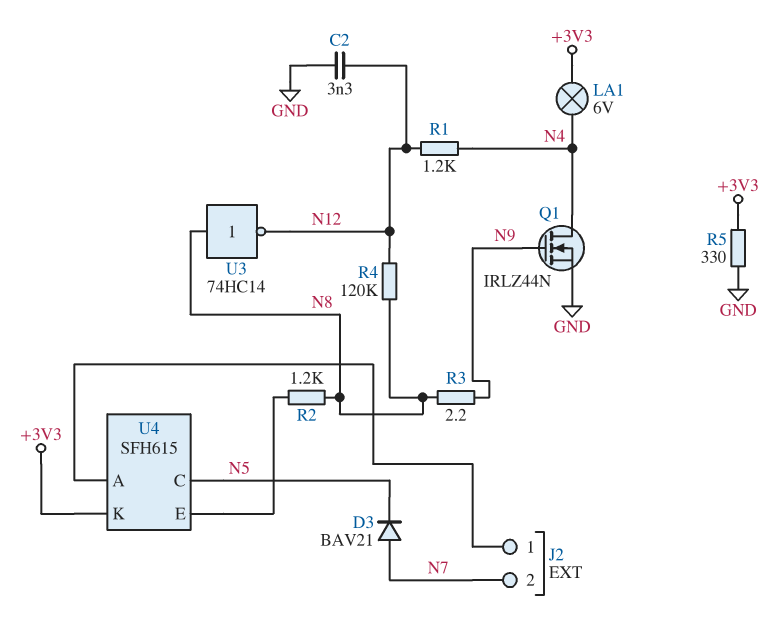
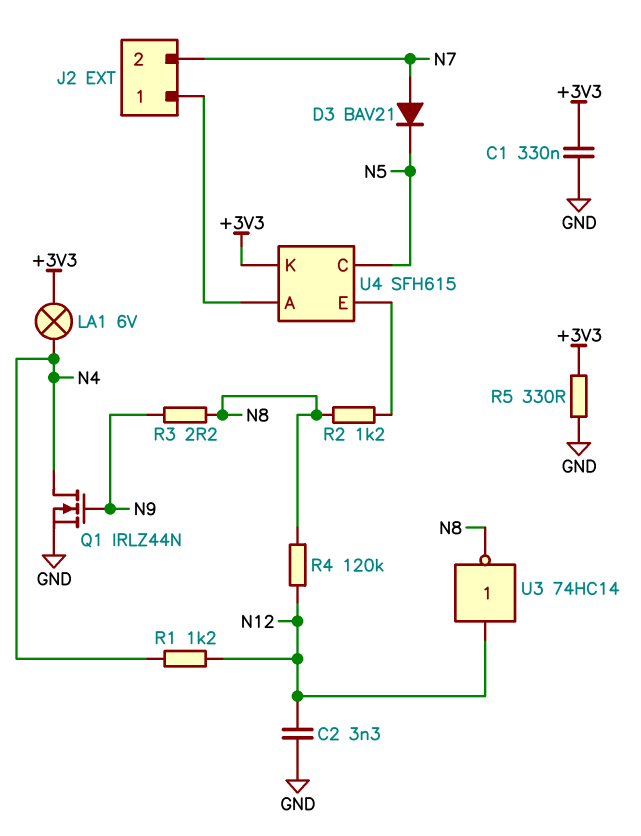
C1: none -> 330nF (+3V3, GND)
U3: NOT 74HC14 (in N8, out N12) -> NOT 74HC14 (in N12, out N8)

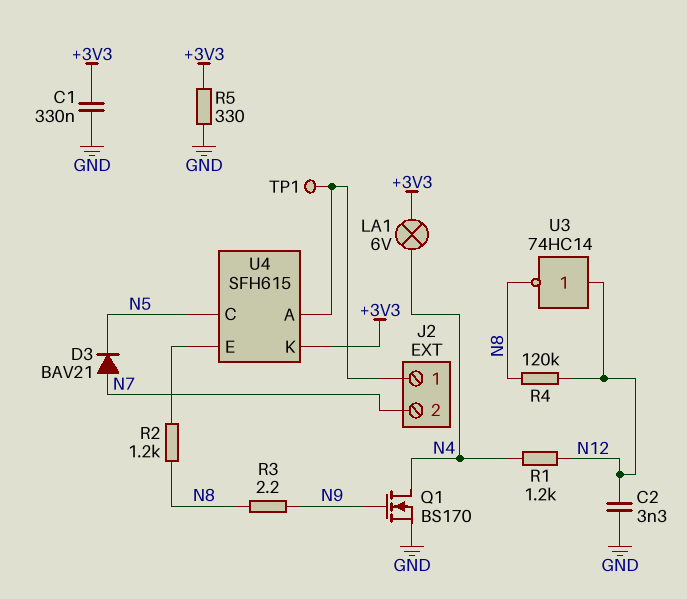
Q1: NMOS IRLZ44N (G N9, D N4, S GND) -> NMOS BS170 (G N9, D N4, S GND)
TP1: none -> test point (J2/1)

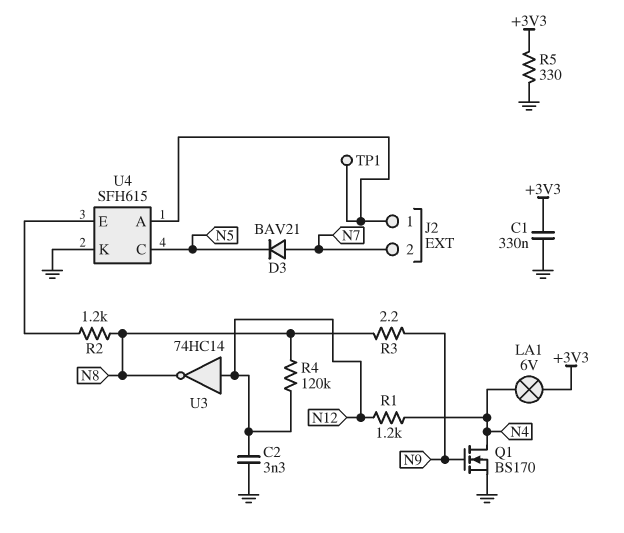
U4 pin K: +3V3 -> GND

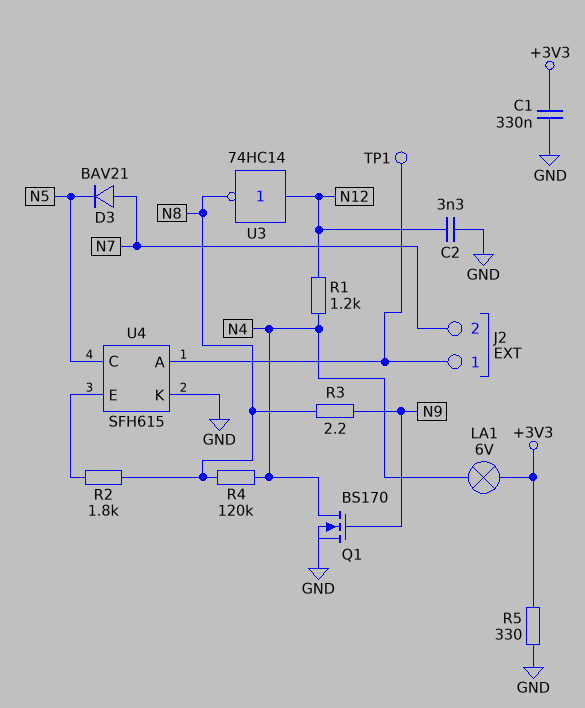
R2: 1.2k (N8, U4/E) -> 1.8k (N8, U4/E)
R4: 120k (N8, N12) -> 120k (N4, N8)

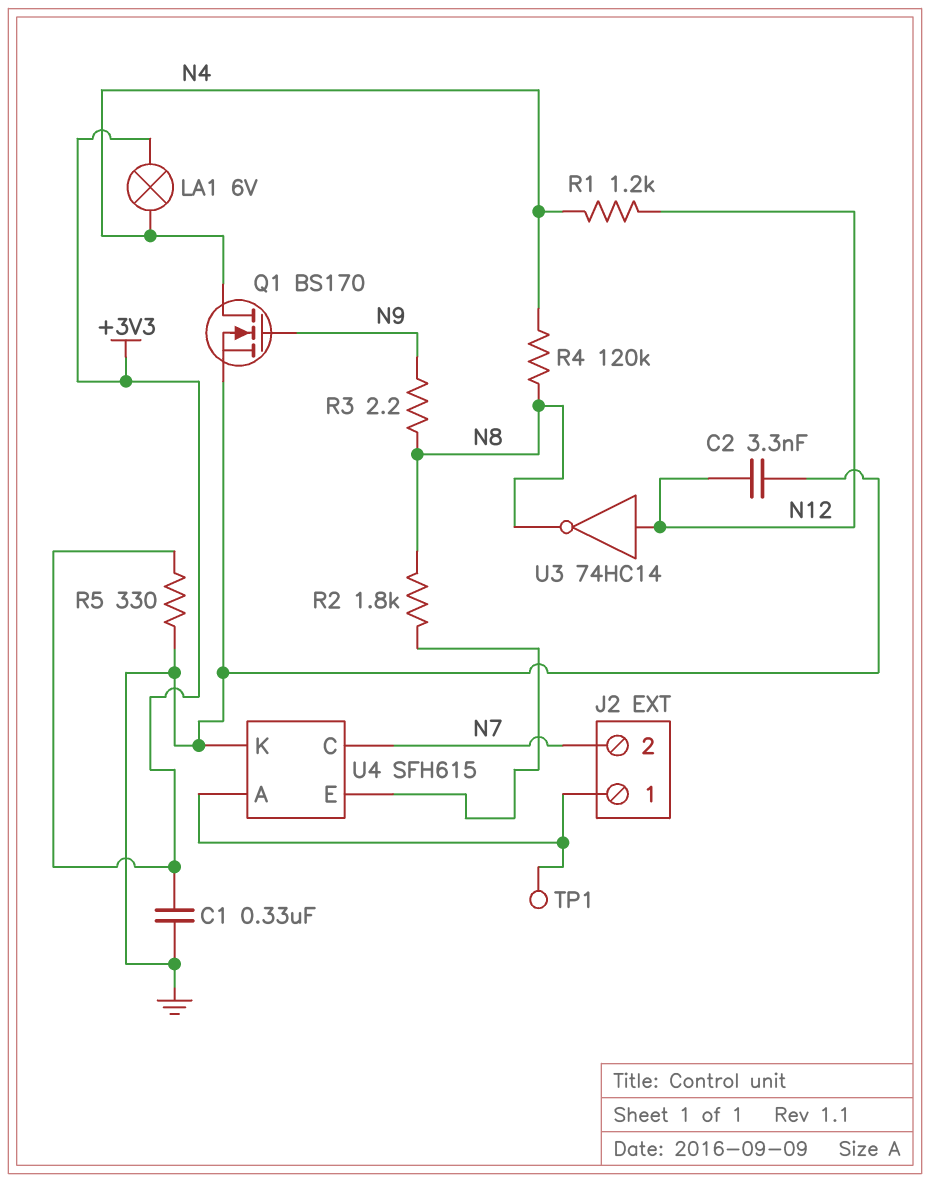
D3: diode BAV21 (A N7, K N5) -> none
U4 pin C: N5 -> N7

